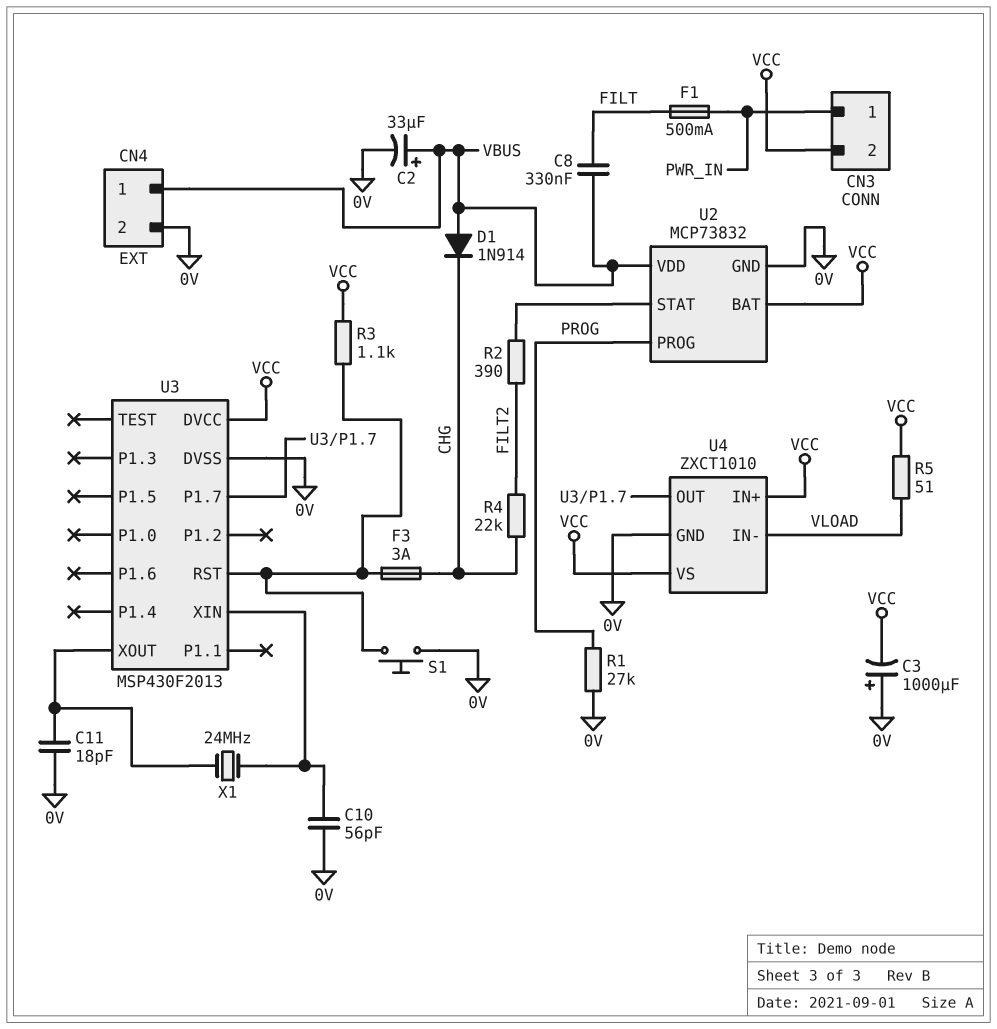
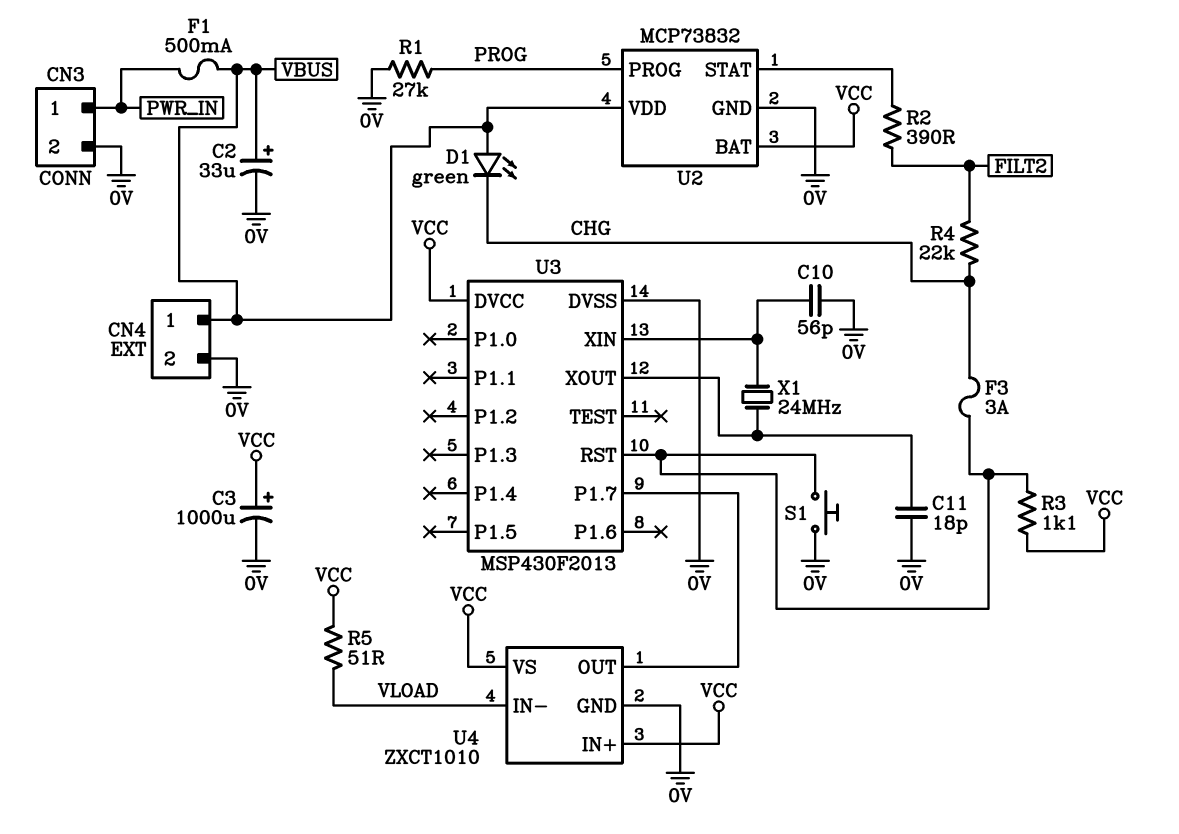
C3: 1000uF (plus 0V, minus VCC) -> 1000uF (plus VCC, minus 0V)
C8: 330nF (FILT, VBUS) -> none
CN3 pin 2: VCC -> 0V
D1: diode 1N914 (A VBUS, K CHG) -> LED green (A VBUS, K CHG)
F1: 500mA (FILT, PWR_IN) -> 500mA (PWR_IN, VBUS)

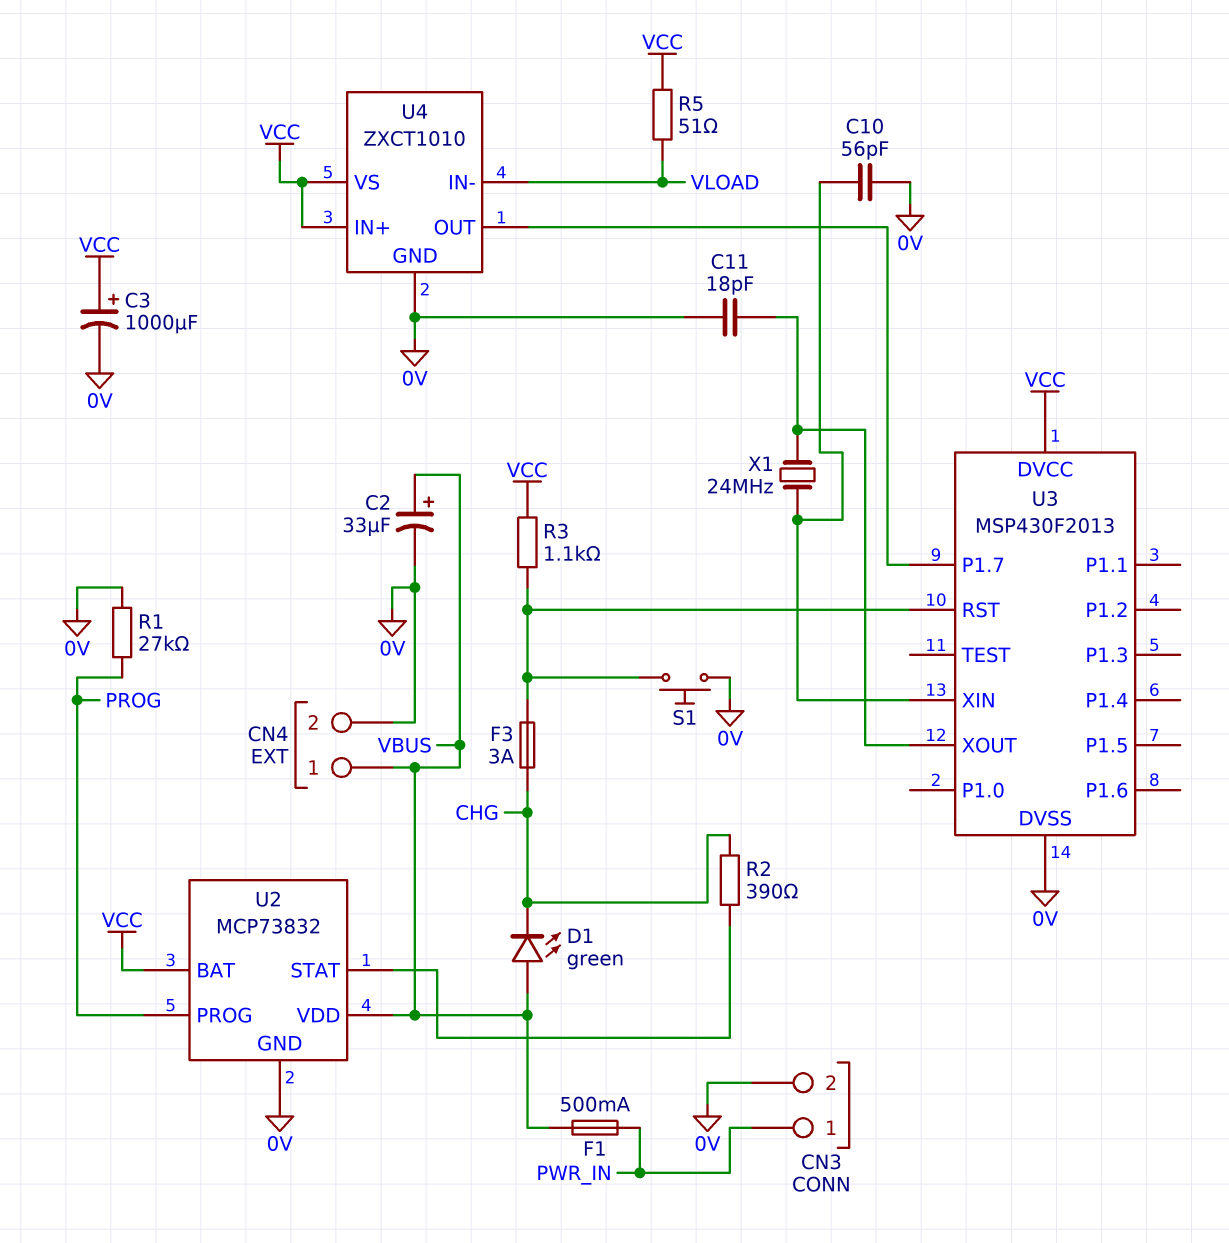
R2: 390 (FILT2, U2/STAT) -> 390 (CHG, U2/STAT)
R4: 22k (CHG, FILT2) -> none

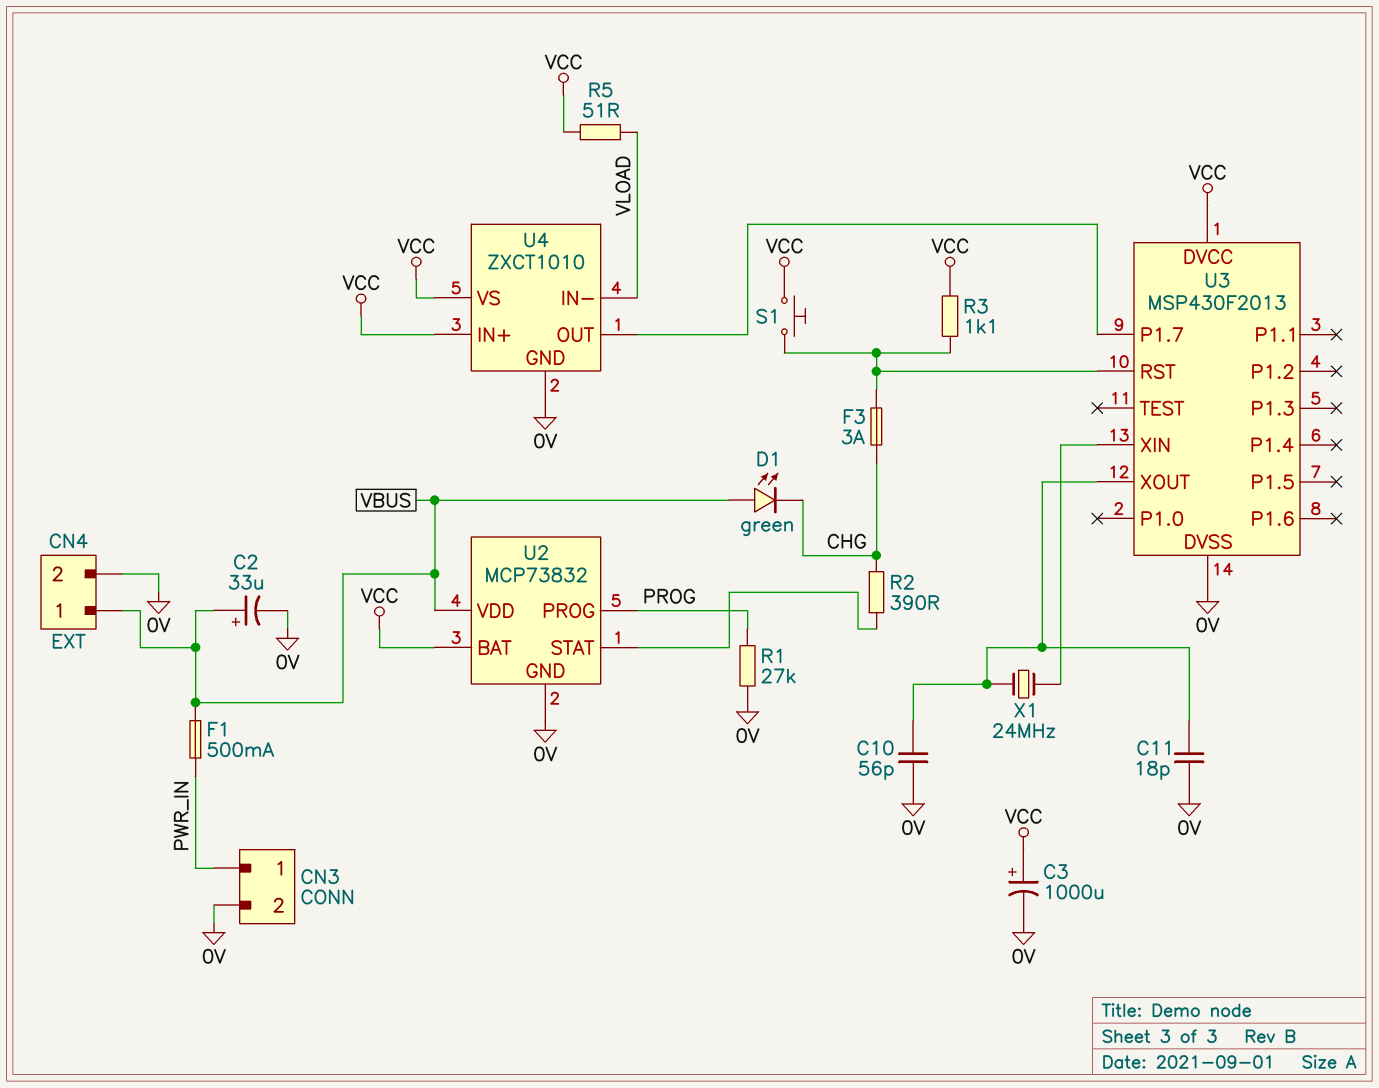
C10: 56pF (0V, U3/XIN) -> 56pF (0V, U3/XOUT)
S1: button (0V, U3/RST) -> button (U3/RST, VCC)

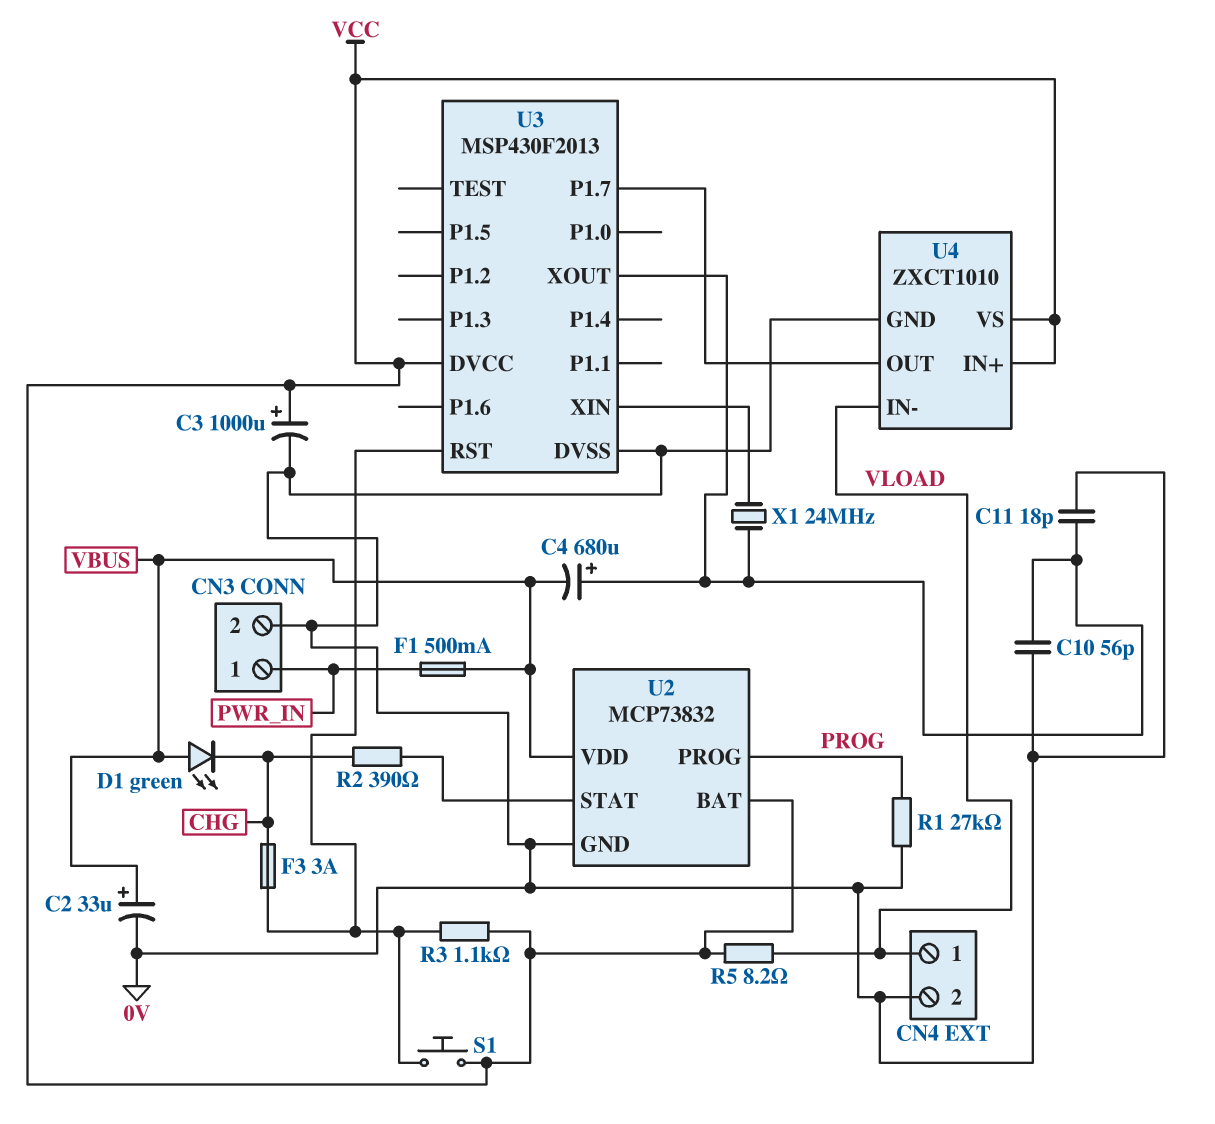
C4: none -> 680uF (plus U3/XOUT, minus VBUS)
CN4 pin 1: VBUS -> VLOAD
R5: 51 (VCC, VLOAD) -> 8.2 (VCC, VLOAD)

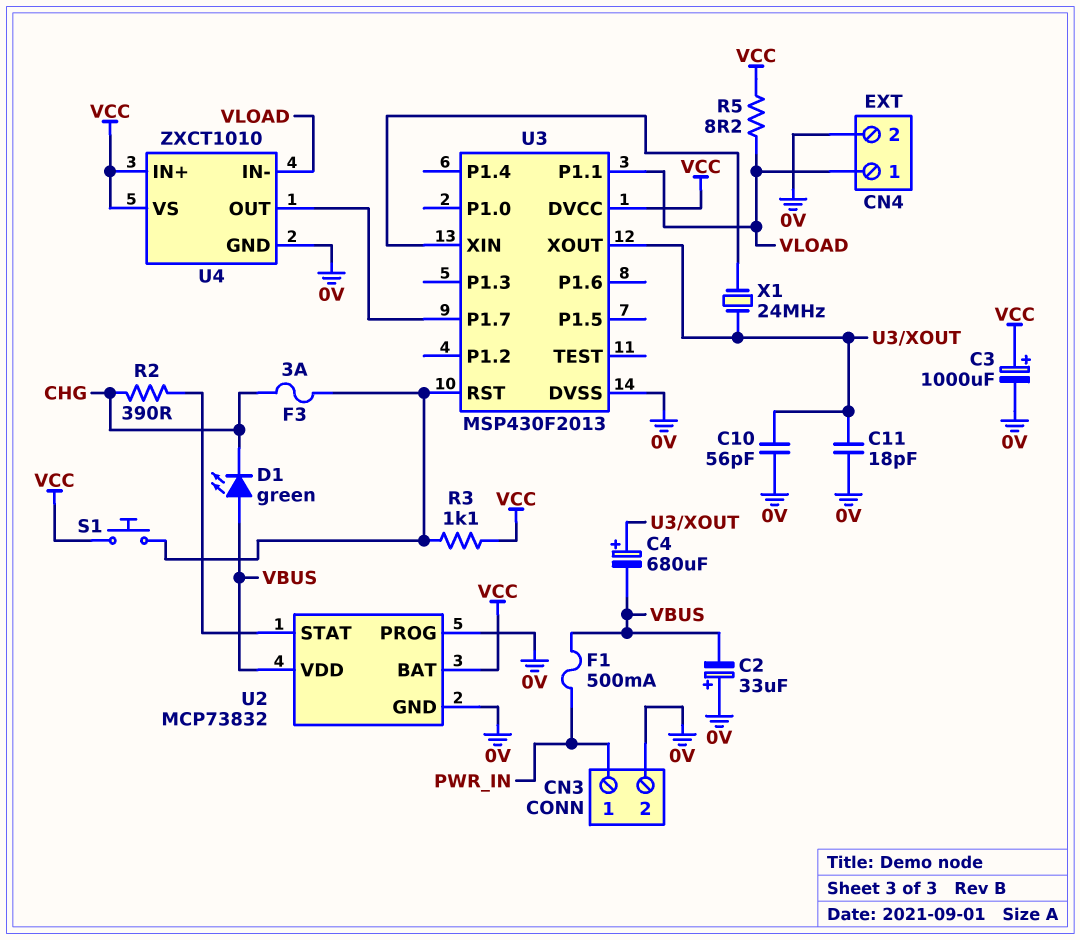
C2: 33uF (plus VBUS, minus 0V) -> 33uF (plus 0V, minus VBUS)
R1: 27k (0V, PROG) -> none
U2 pin PROG: PROG -> 0V
U3 pin P1.1: none -> VLOAD

